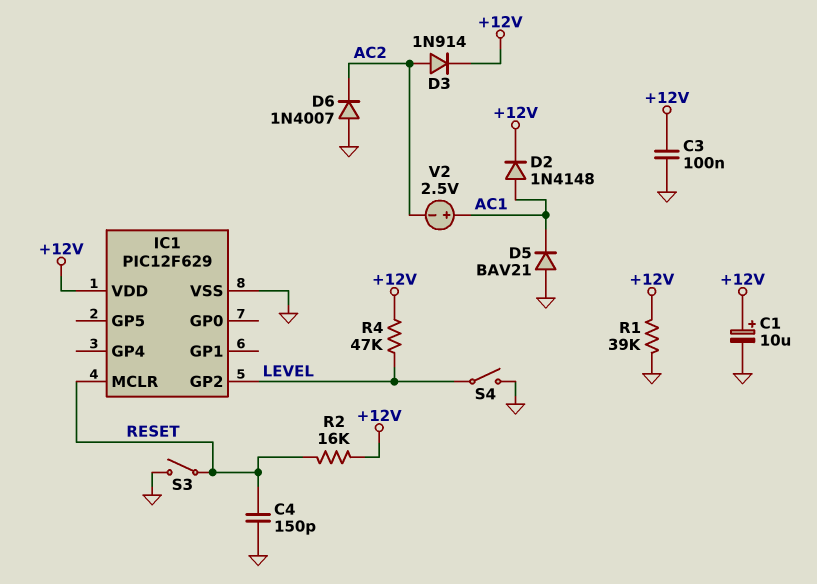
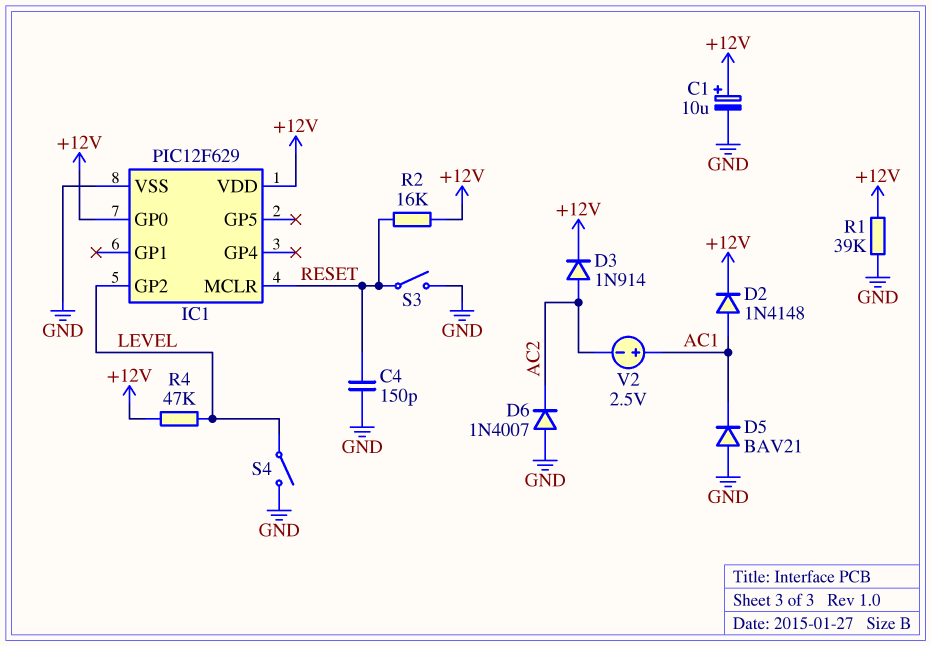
C3: 100nF (+12V, GND) -> none
IC1 pin GP0: none -> +12V

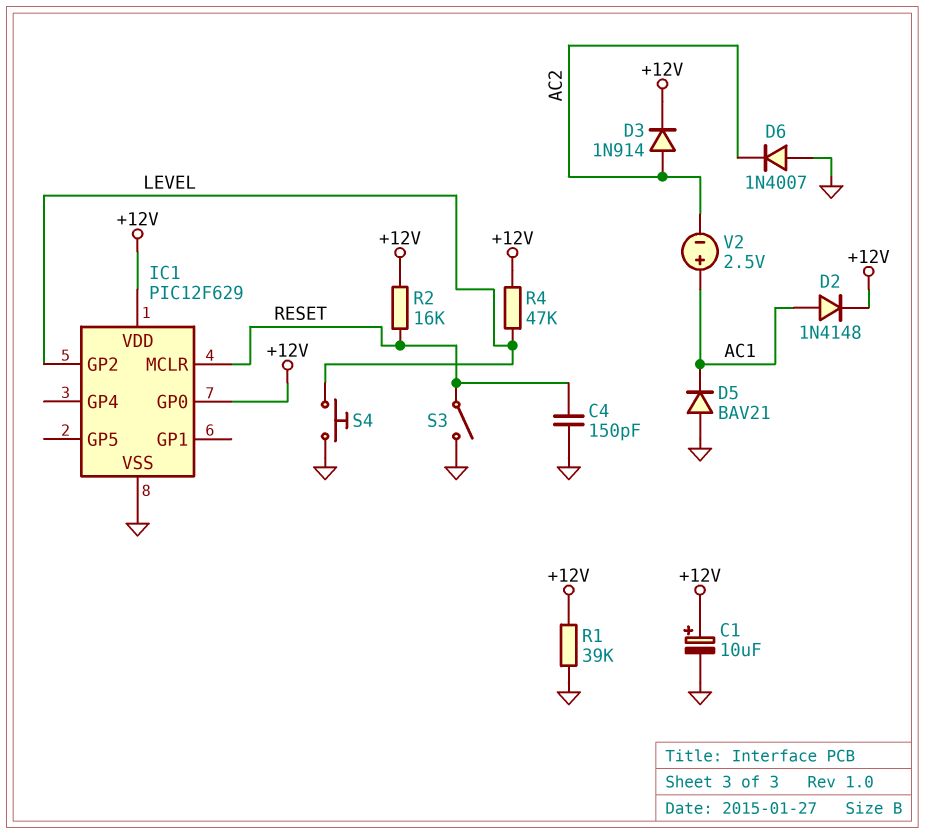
S4: switch (GND, LEVEL) -> button (GND, LEVEL)

